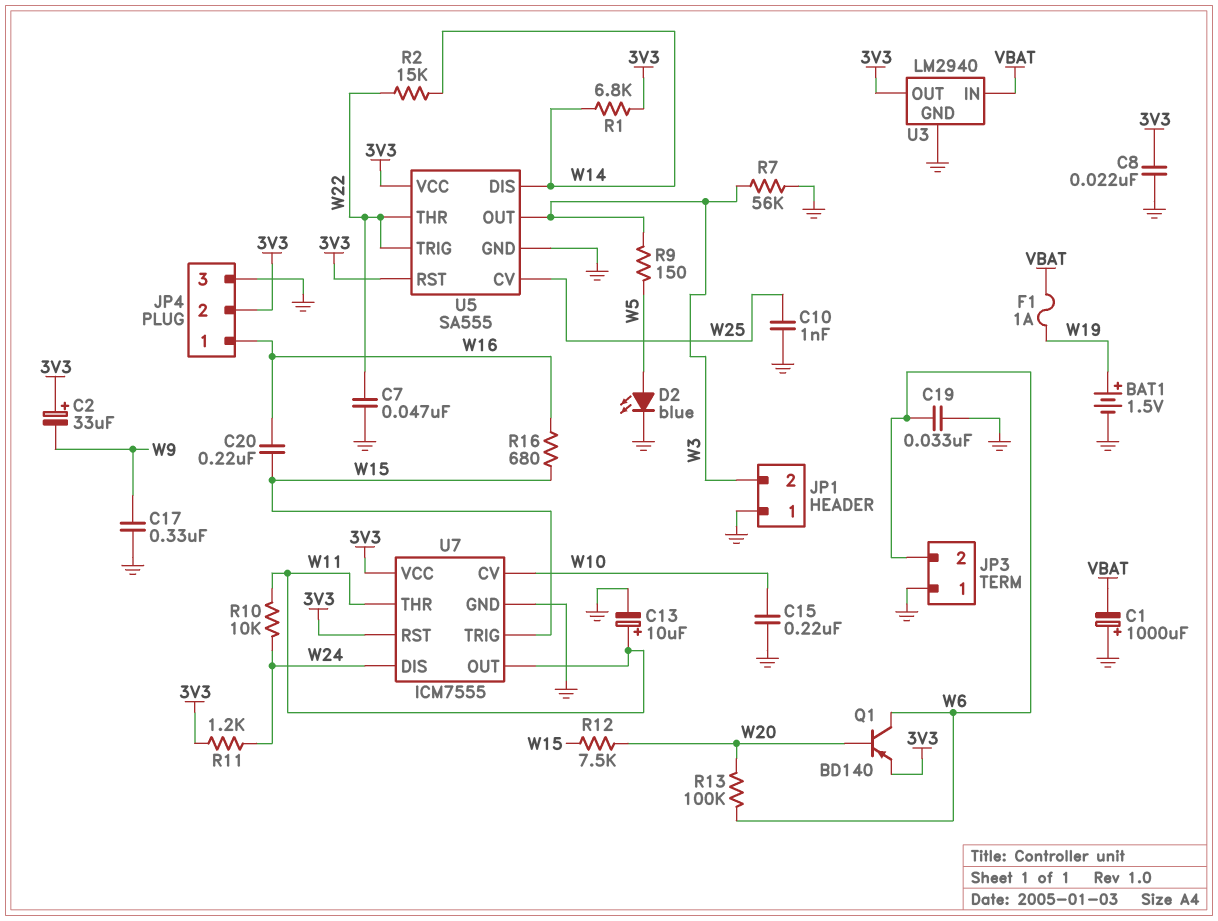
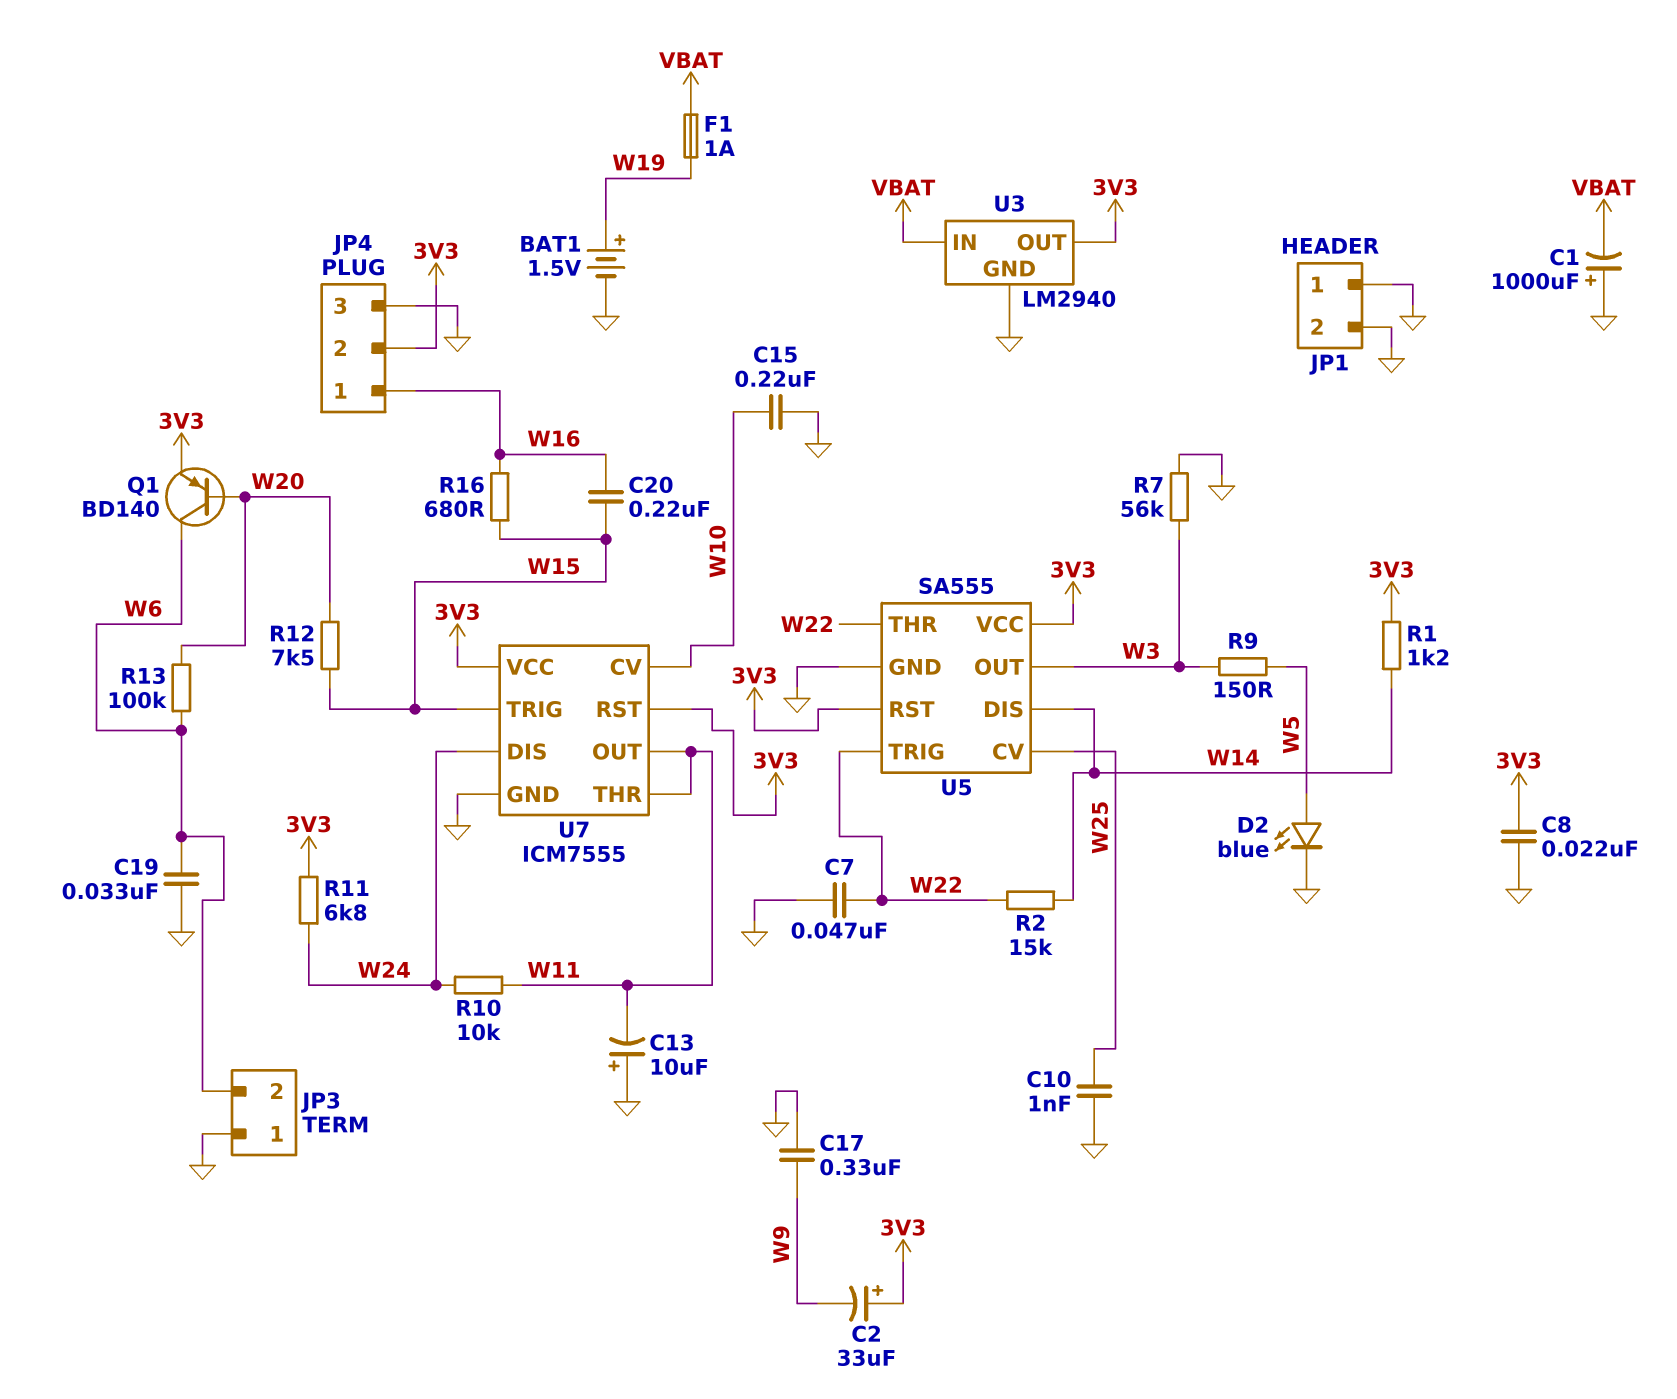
C13: 10uF (plus W11, minus GND) -> 10uF (plus GND, minus W11)
JP1 pin 2: W3 -> GND
R1: 6.8k (3V3, W14) -> 1.2k (3V3, W14)
R11: 1.2k (3V3, W24) -> 6.8k (3V3, W24)

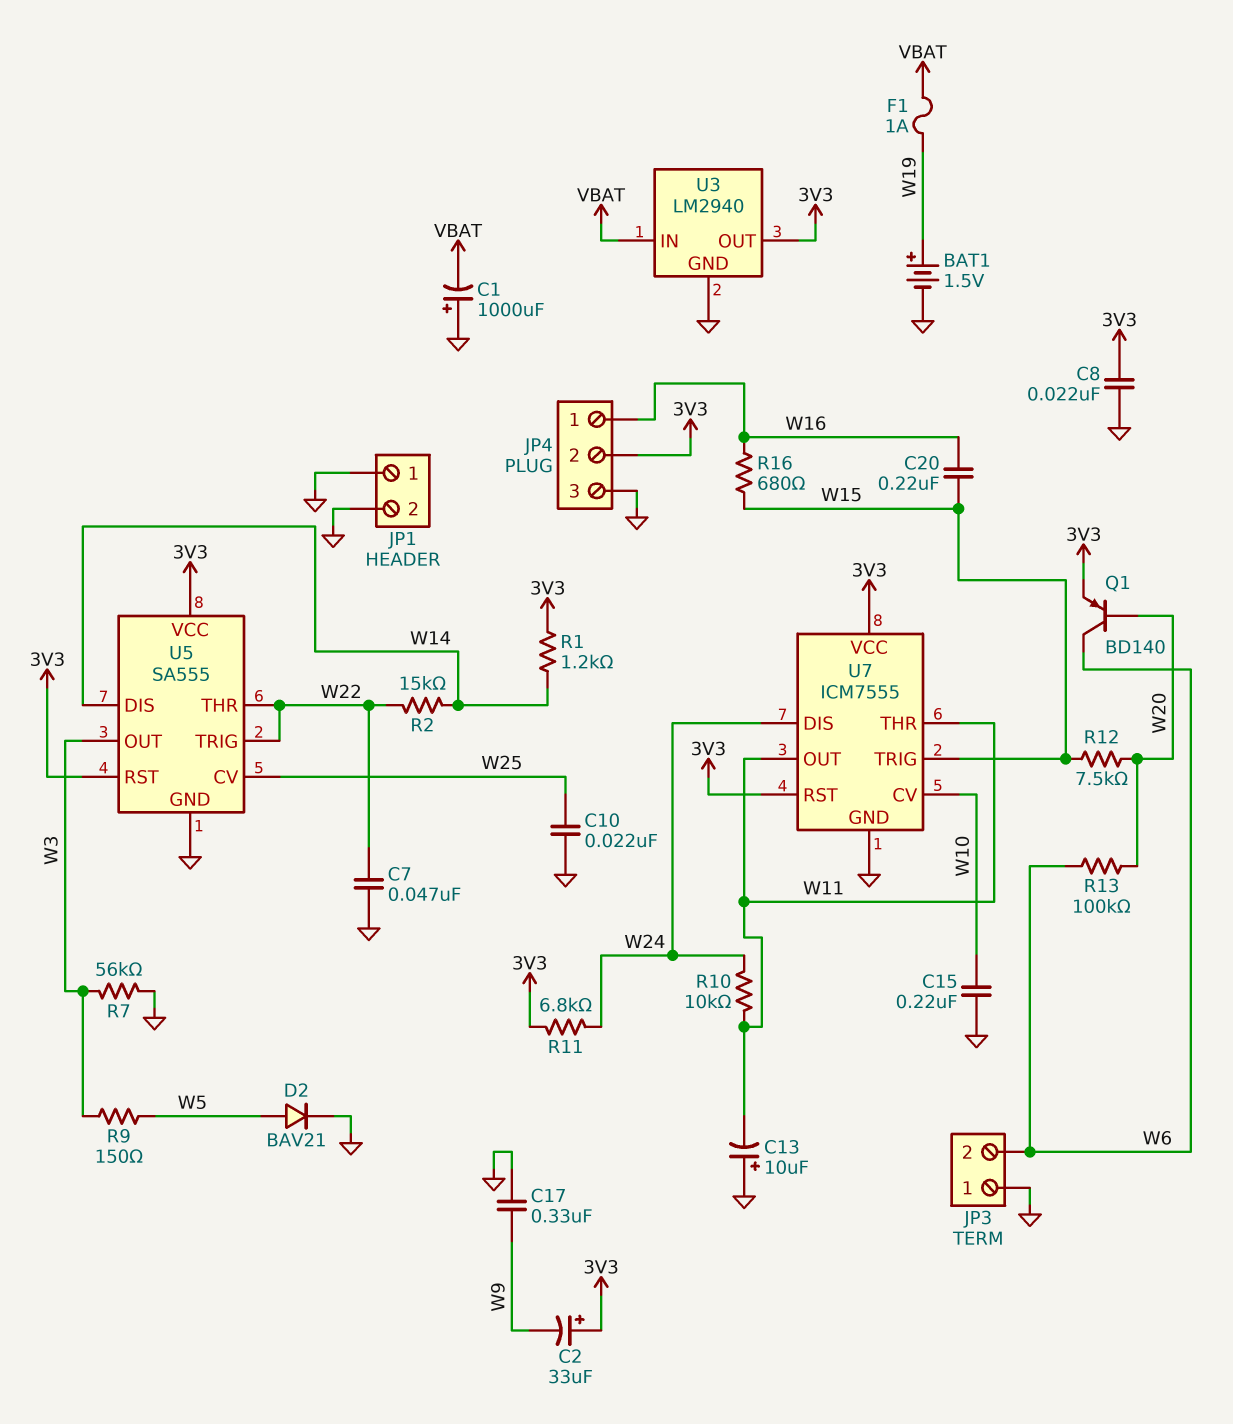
C10: 1nF (GND, W25) -> 22nF (GND, W25)
C19: 33nF (GND, W6) -> none
D2: LED blue (A W5, K GND) -> diode BAV21 (A W5, K GND)

